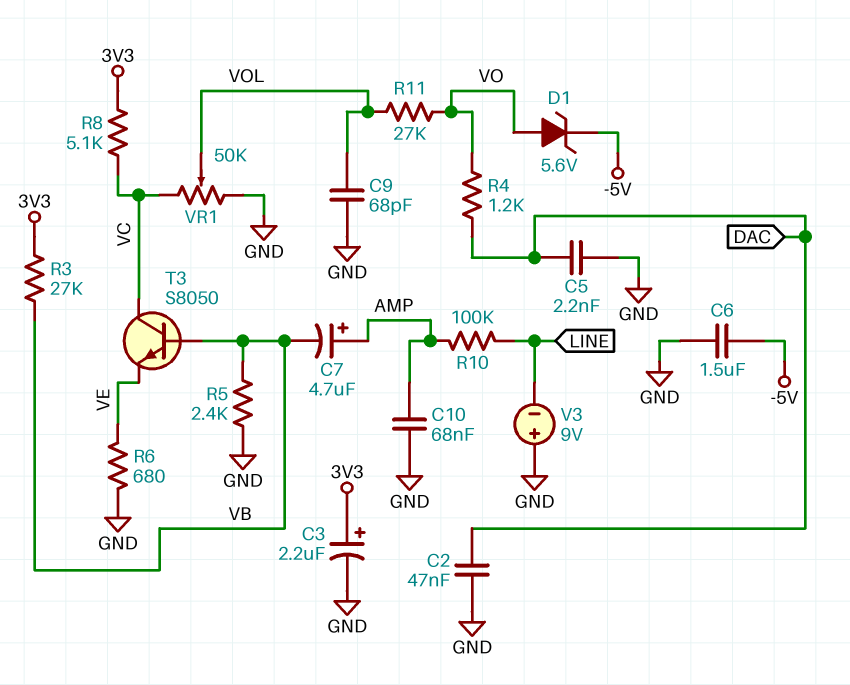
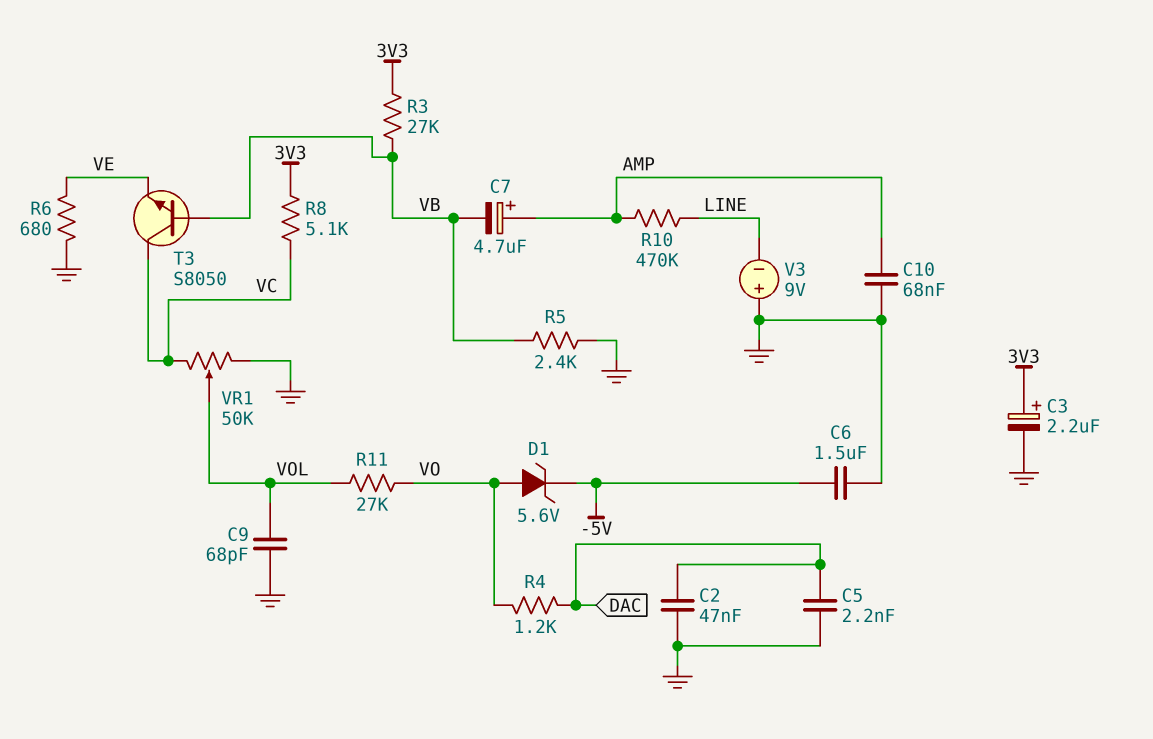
R10: 100k (AMP, LINE) -> 470k (AMP, LINE)

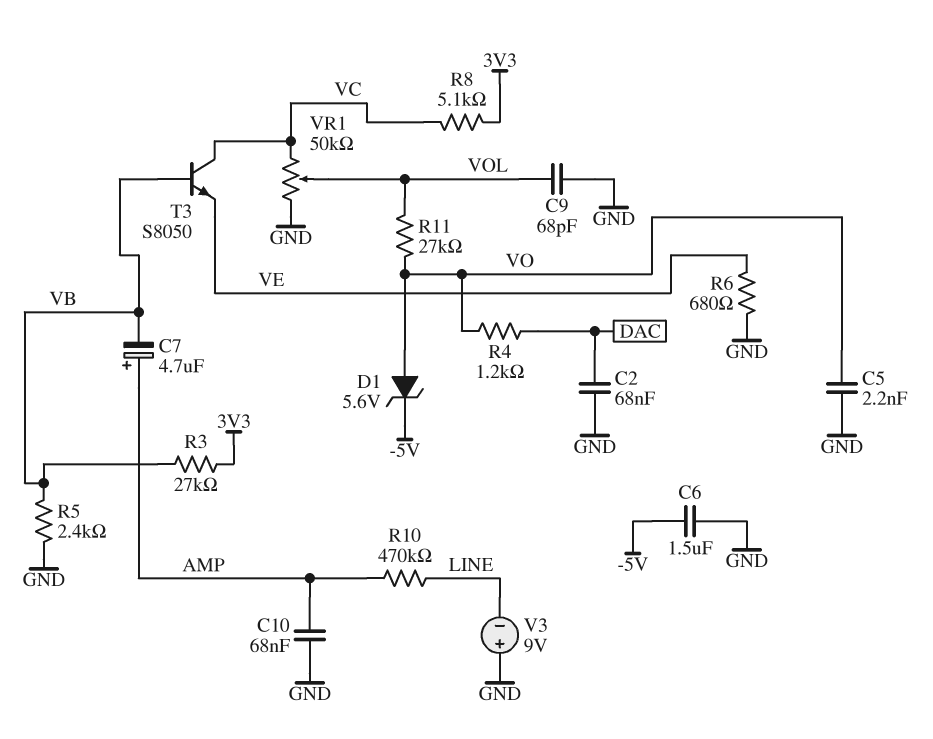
C2: 47nF (DAC, GND) -> 68nF (DAC, GND)
C3: 2.2uF (plus 3V3, minus GND) -> none
C5: 2.2nF (DAC, GND) -> 2.2nF (GND, VO)

